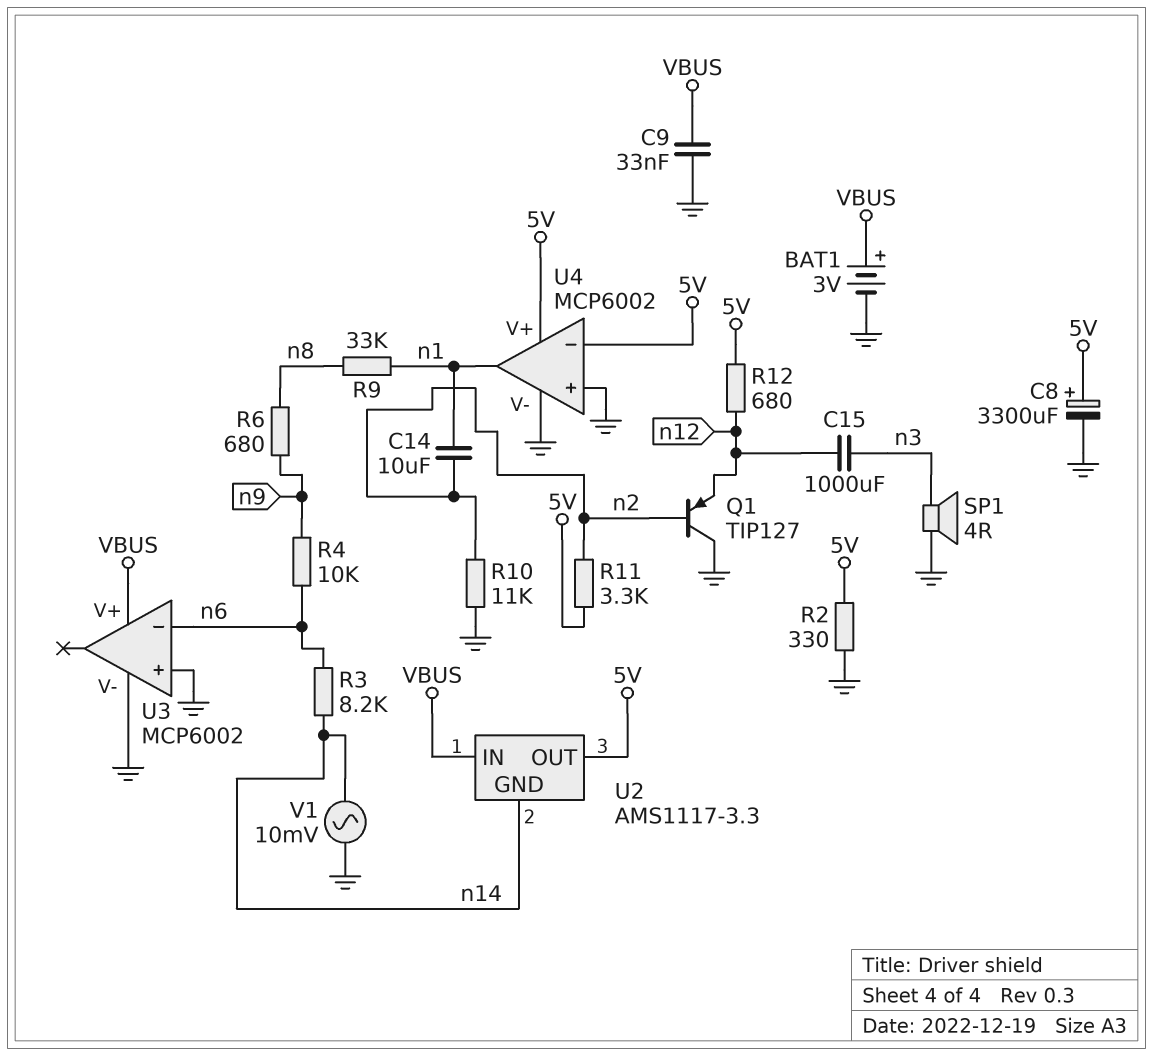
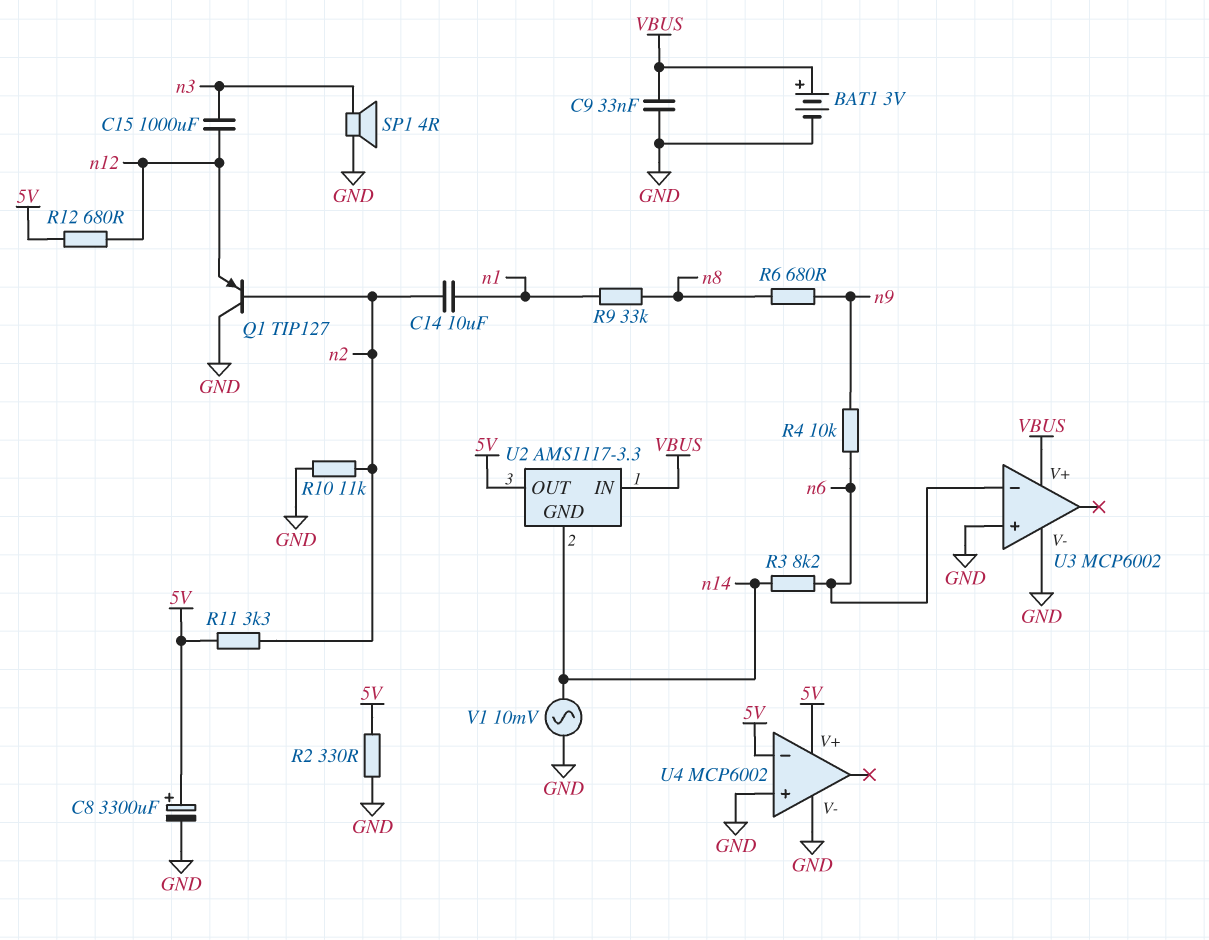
U4 pin out: n1 -> none

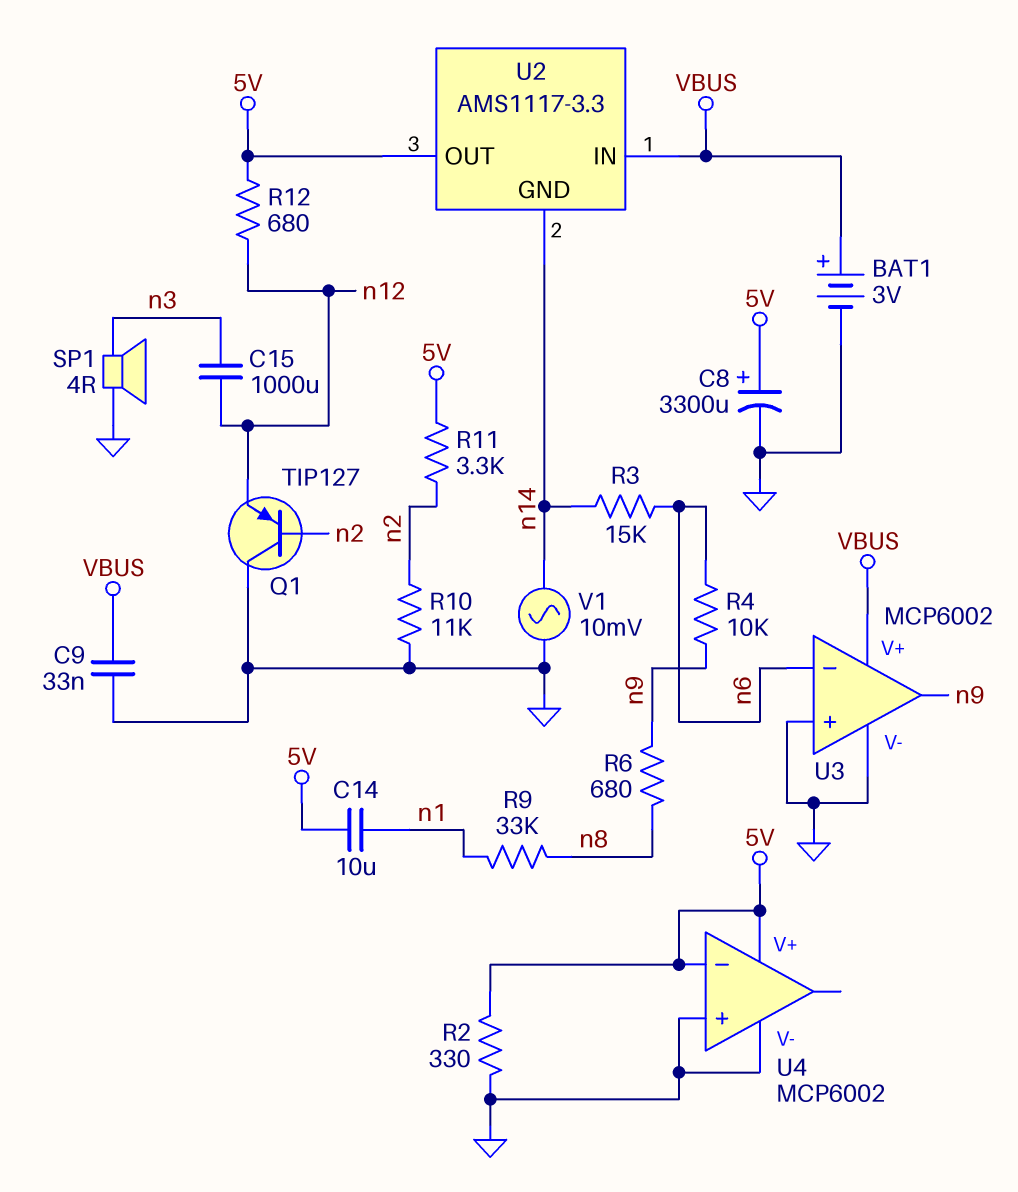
C14: 10uF (n1, n2) -> 10uF (5V, n1)
R3: 8.2k (n6, n14) -> 15k (n6, n14)
U3 pin out: none -> n9

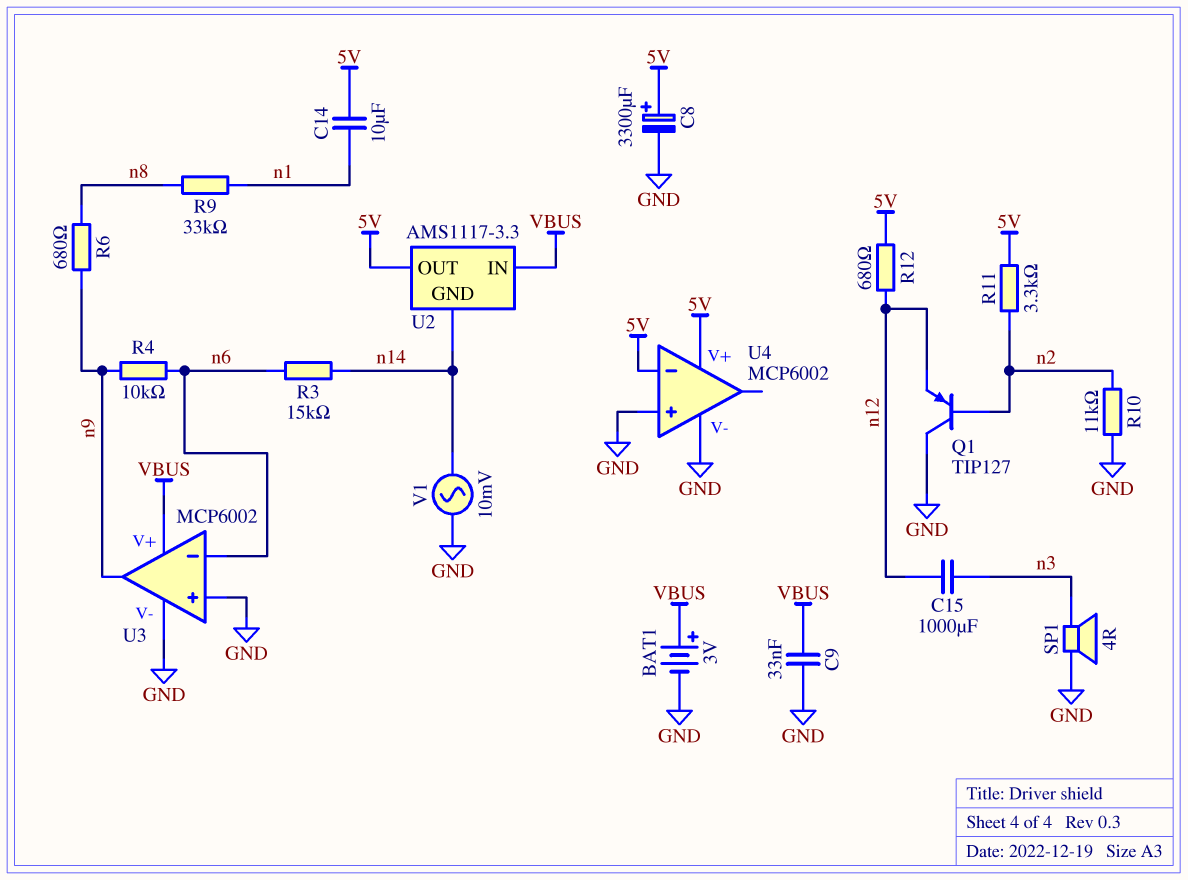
R2: 330 (5V, GND) -> none

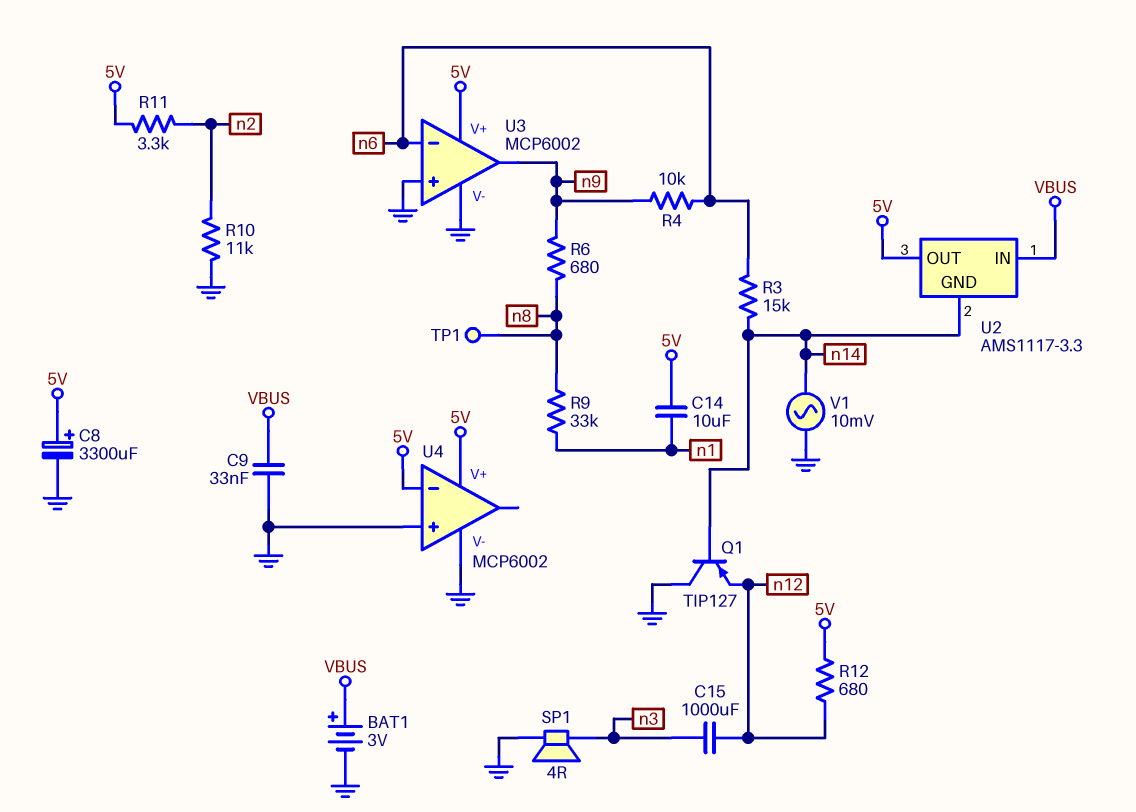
Q1: PNP TIP127 (B n2, C GND, E n12) -> PNP TIP127 (B n14, C GND, E n12)
TP1: none -> test point (n8)
U3 pin V+: VBUS -> 5V

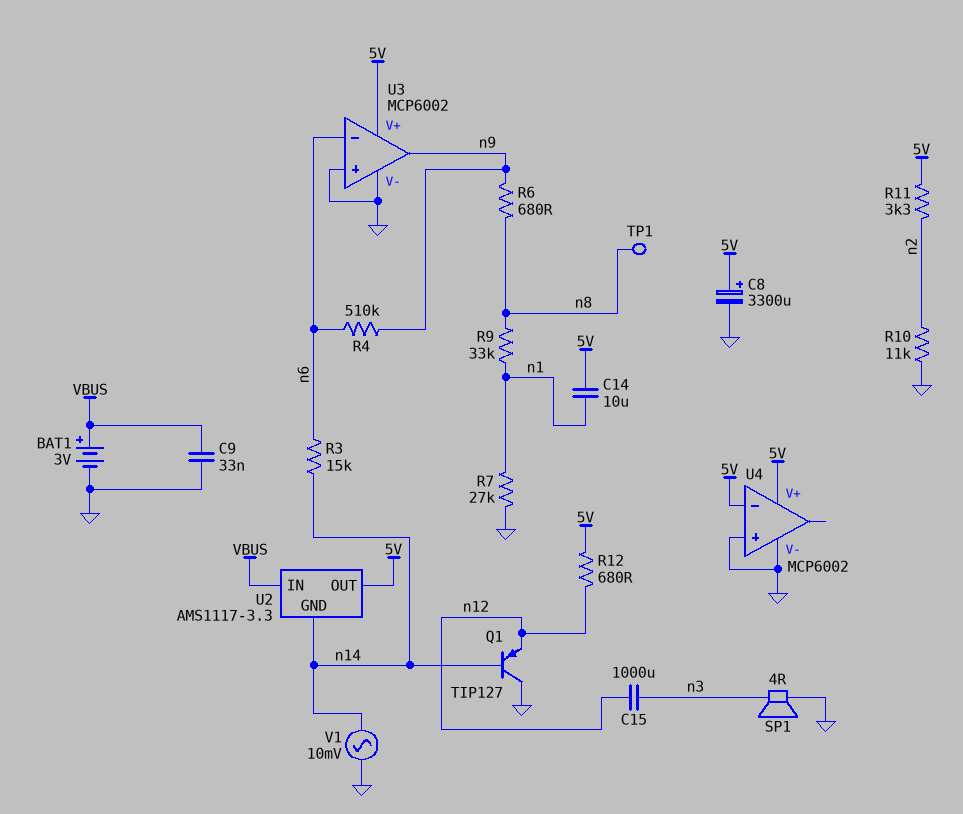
R4: 10k (n6, n9) -> 510k (n6, n9)
R7: none -> 27k (GND, n1)

